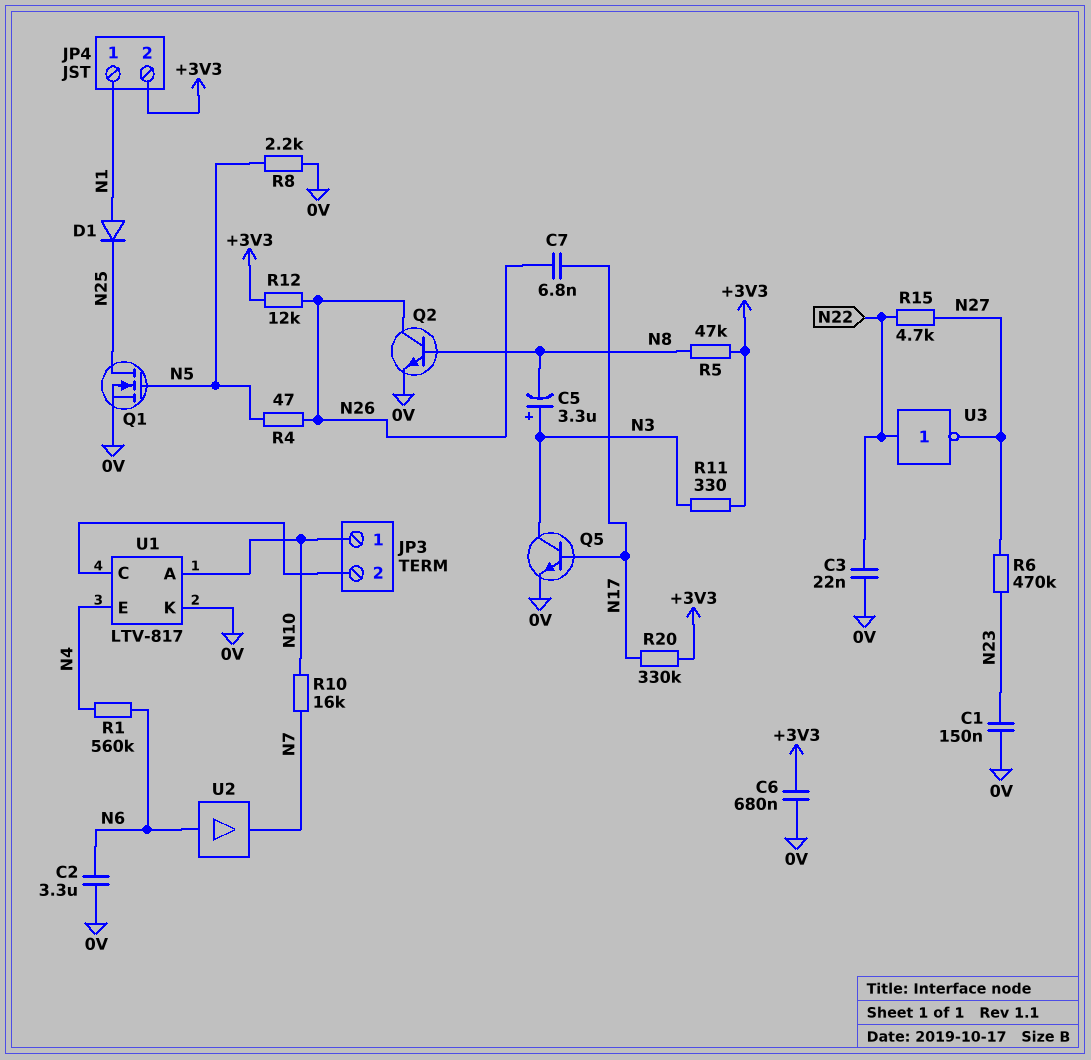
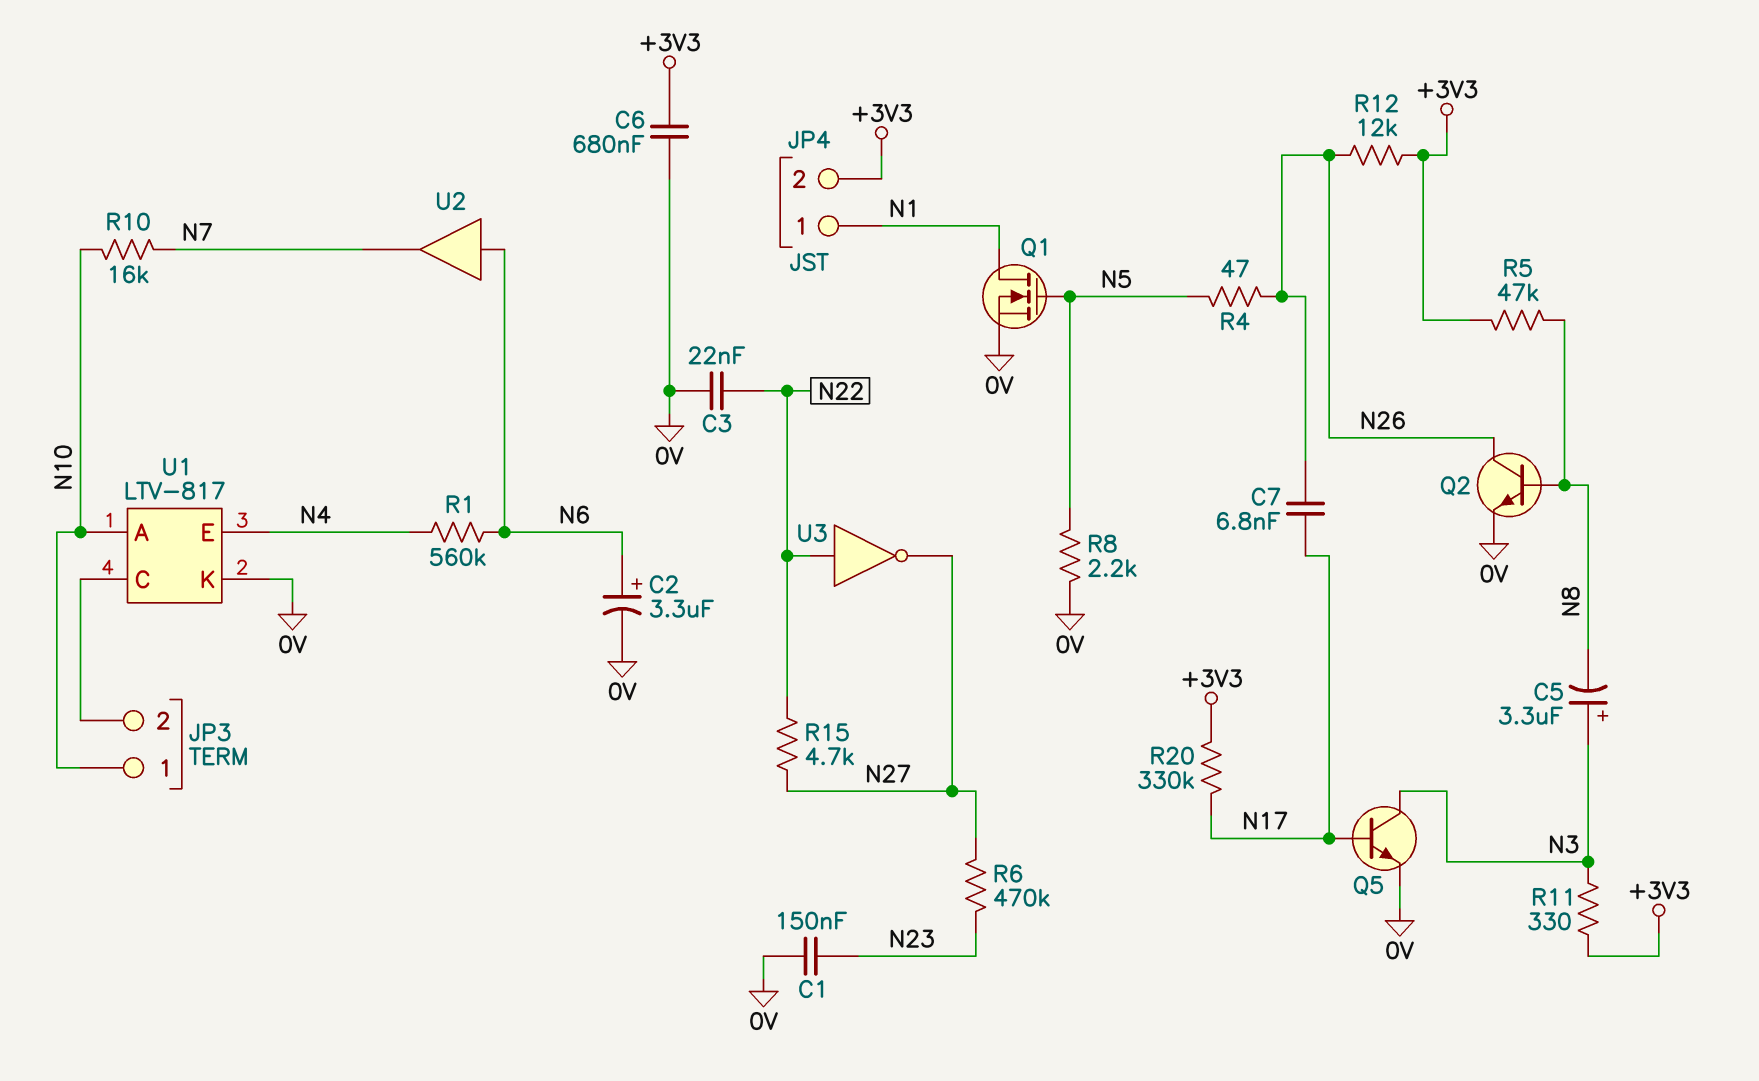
C2: 3.3uF (0V, N6) -> 3.3uF (plus N6, minus 0V)
D1: diode (A N1, K N25) -> none
Q1: NMOS (G N5, D N25, S 0V) -> NMOS (G N5, D N1, S 0V)

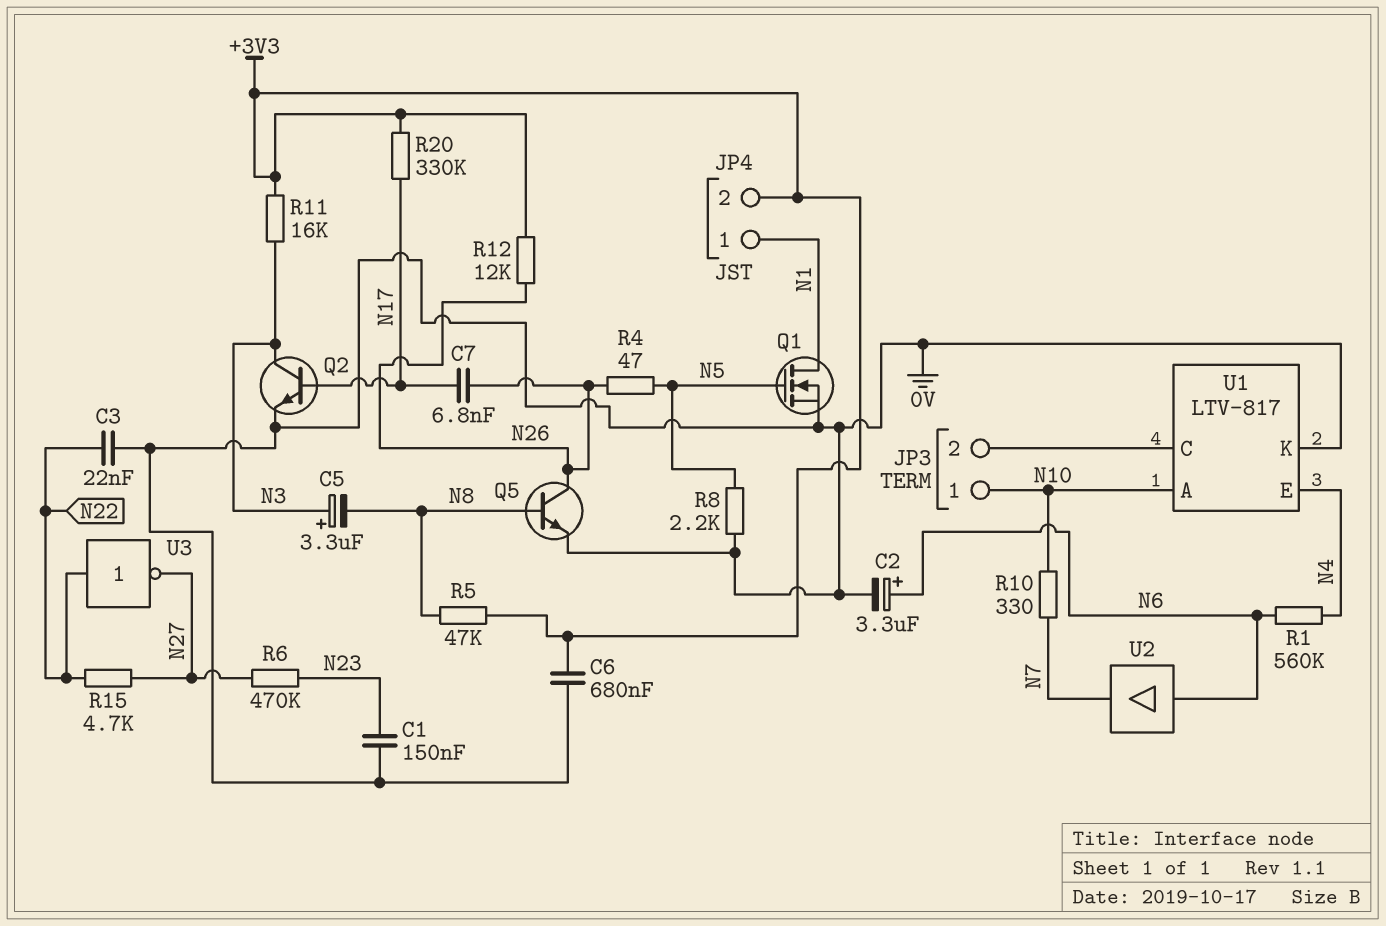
Q2: NPN (B N8, C N26, E 0V) -> NPN (B N17, C N3, E 0V)
Q5: NPN (B N17, C N3, E 0V) -> NPN (B N8, C N26, E 0V)
R10: 16k (N7, N10) -> 330 (N7, N10)
R11: 330 (+3V3, N3) -> 16k (+3V3, N3)

